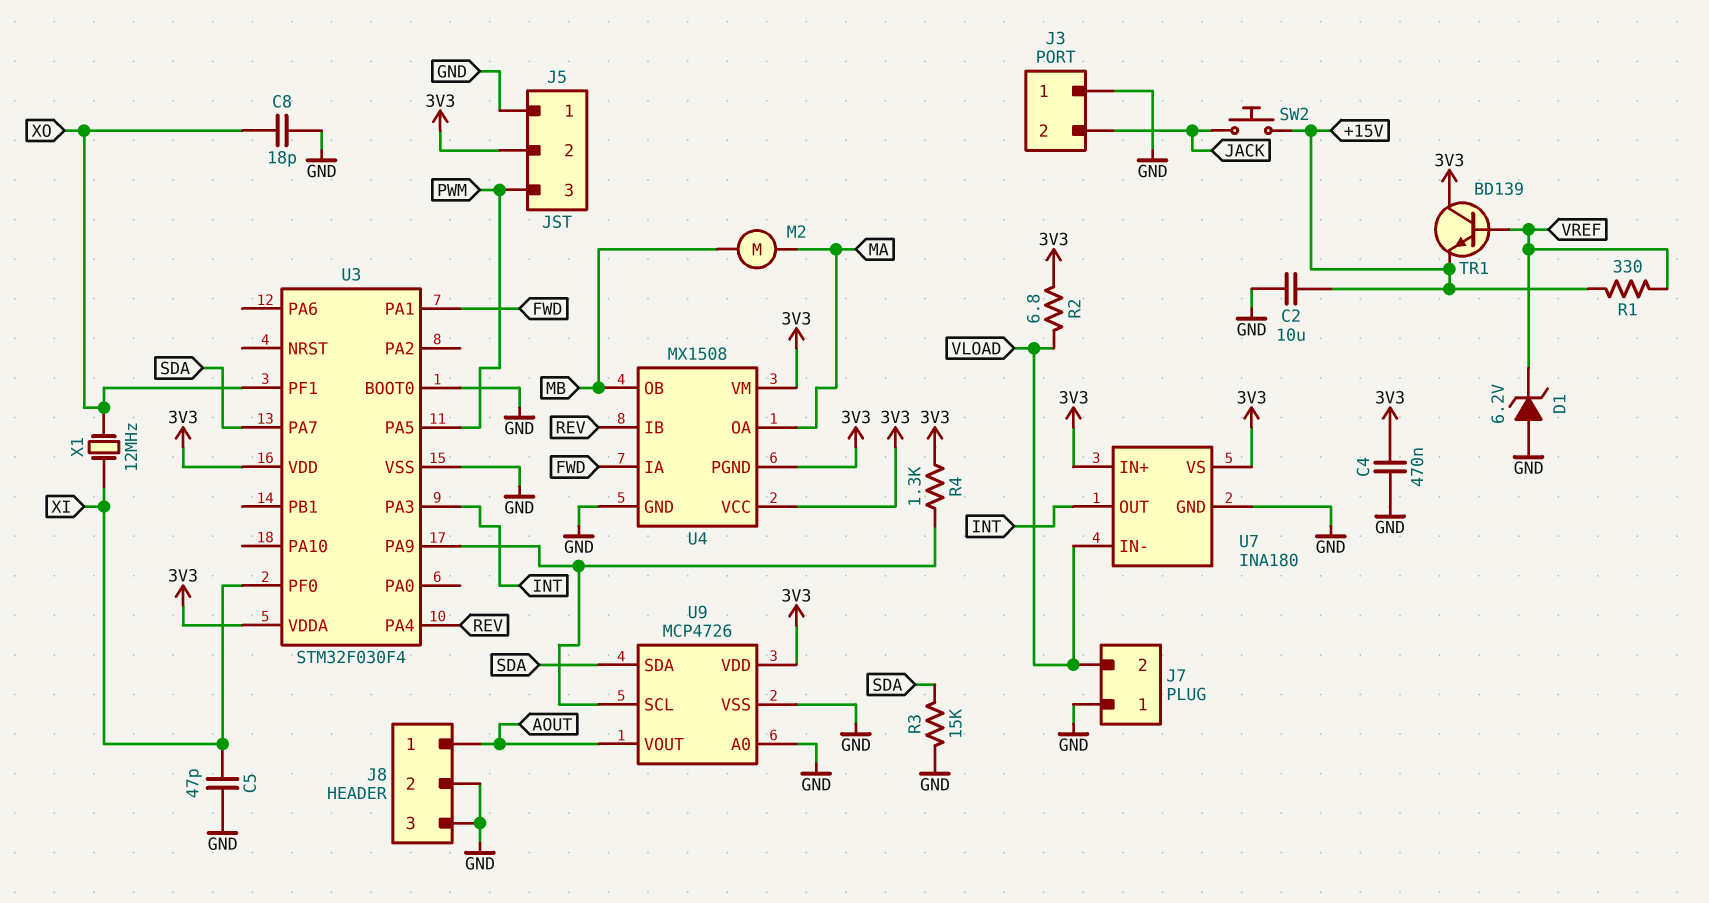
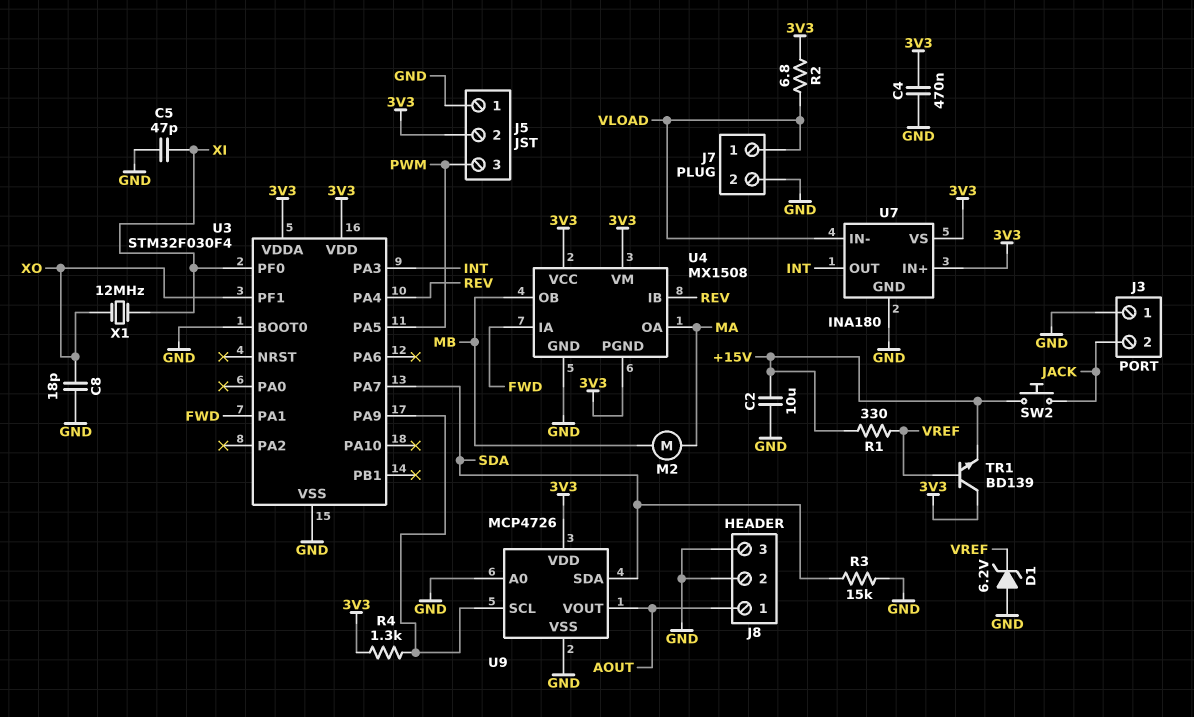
J7 pin 1: GND -> VLOAD
J7 pin 2: VLOAD -> GND

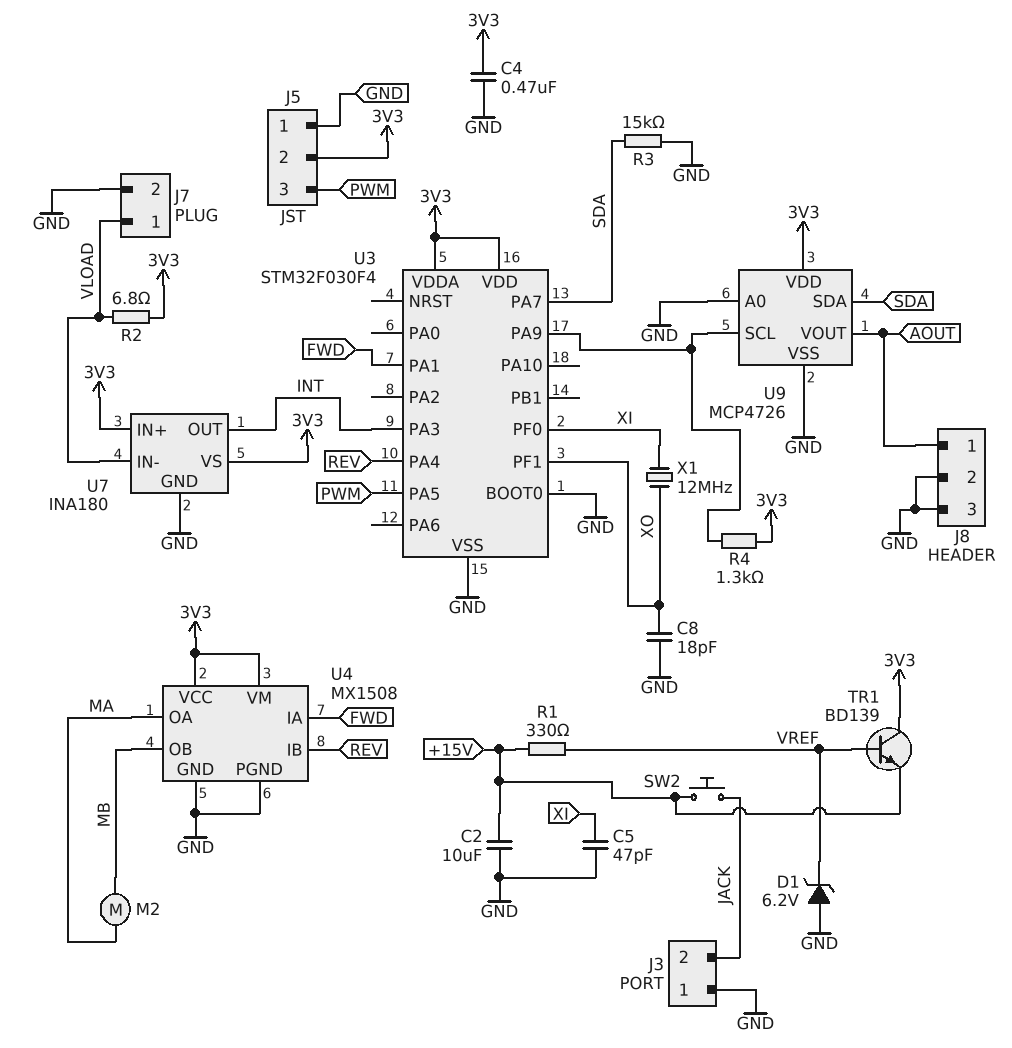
U4 pin PGND: 3V3 -> GND

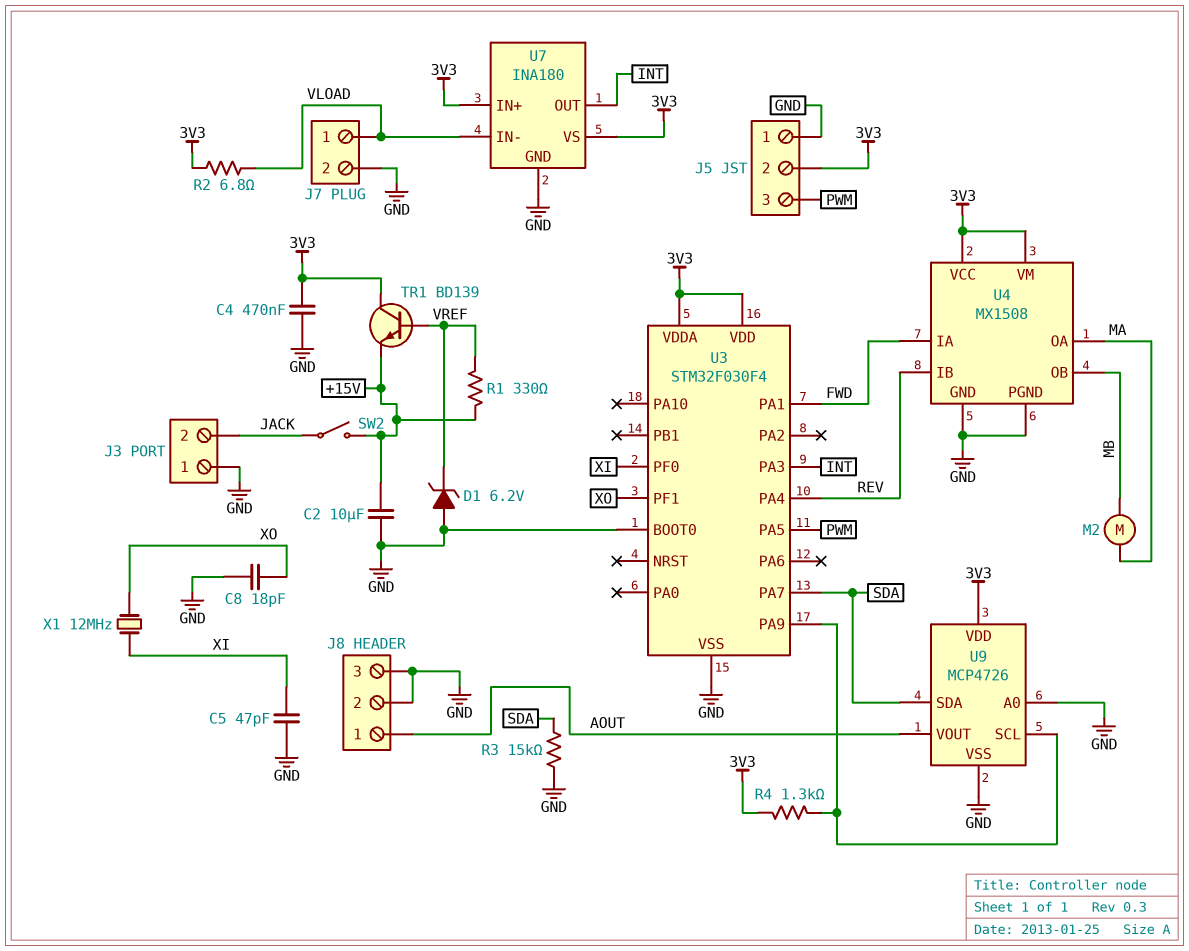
SW2: button (+15V, JACK) -> switch (+15V, JACK)

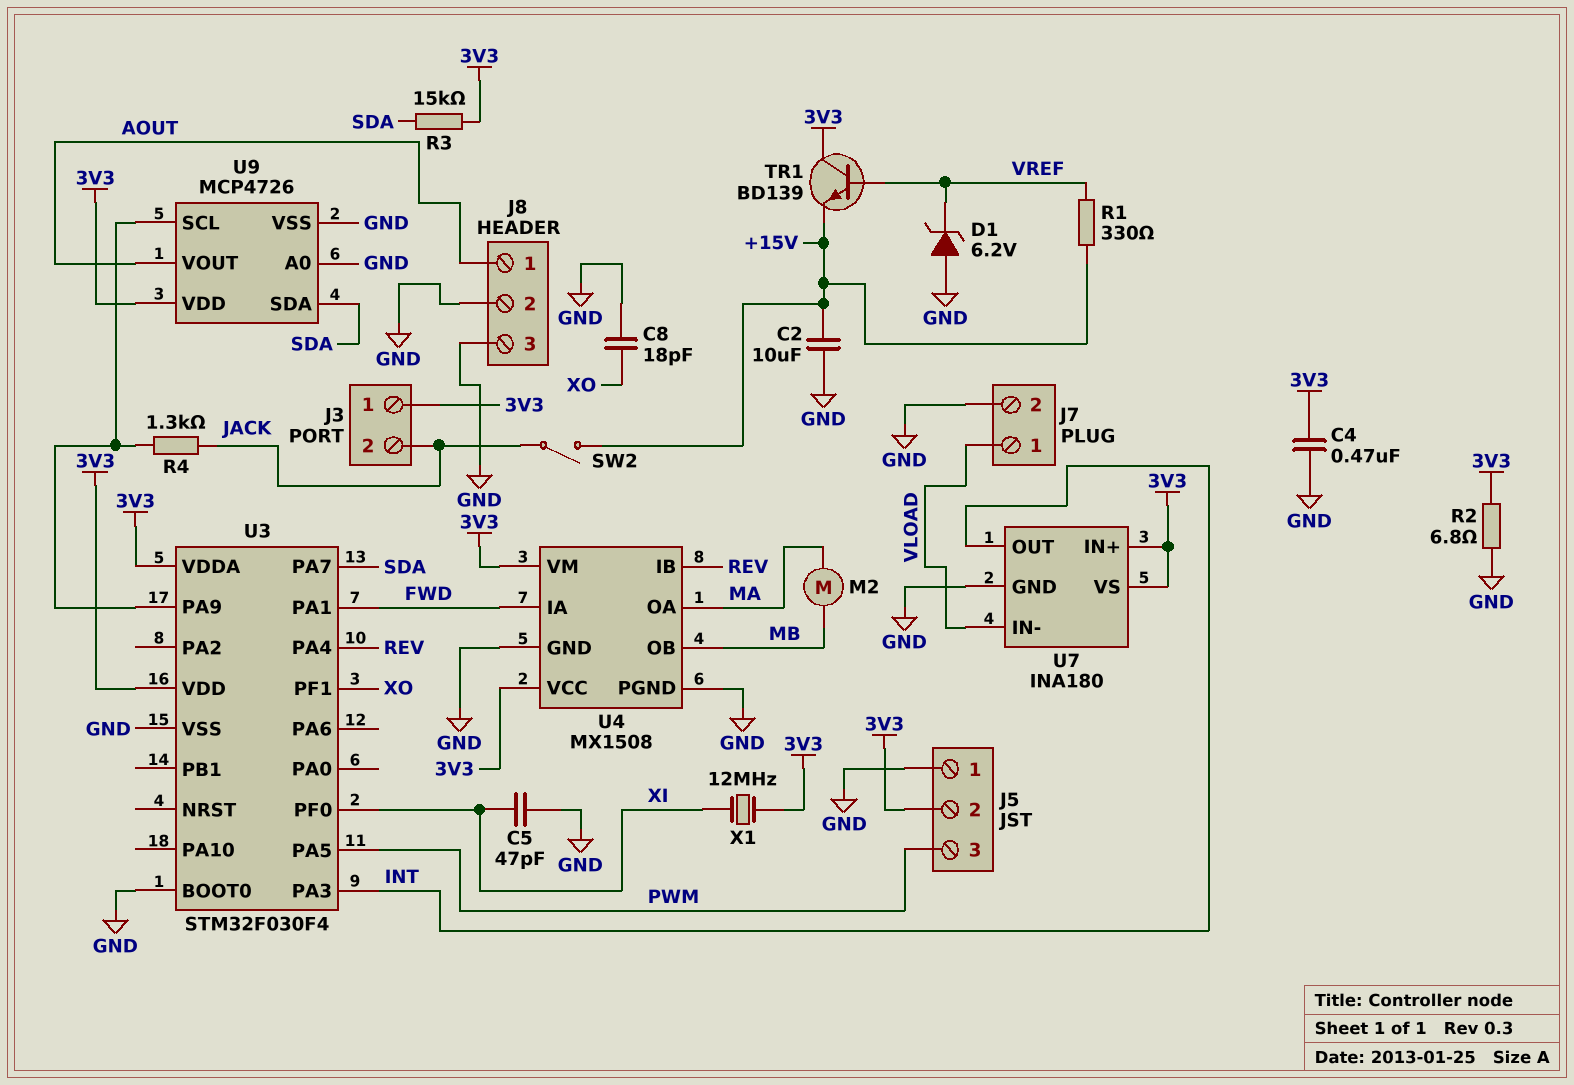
J3 pin 1: GND -> 3V3
R2: 6.8 (3V3, VLOAD) -> 6.8 (3V3, GND)
R3: 15k (GND, SDA) -> 15k (3V3, SDA)
R4: 1.3k (3V3, U3/PA9) -> 1.3k (JACK, U3/PA9)
X1: 12MHz (XI, XO) -> 12MHz (3V3, XI)

